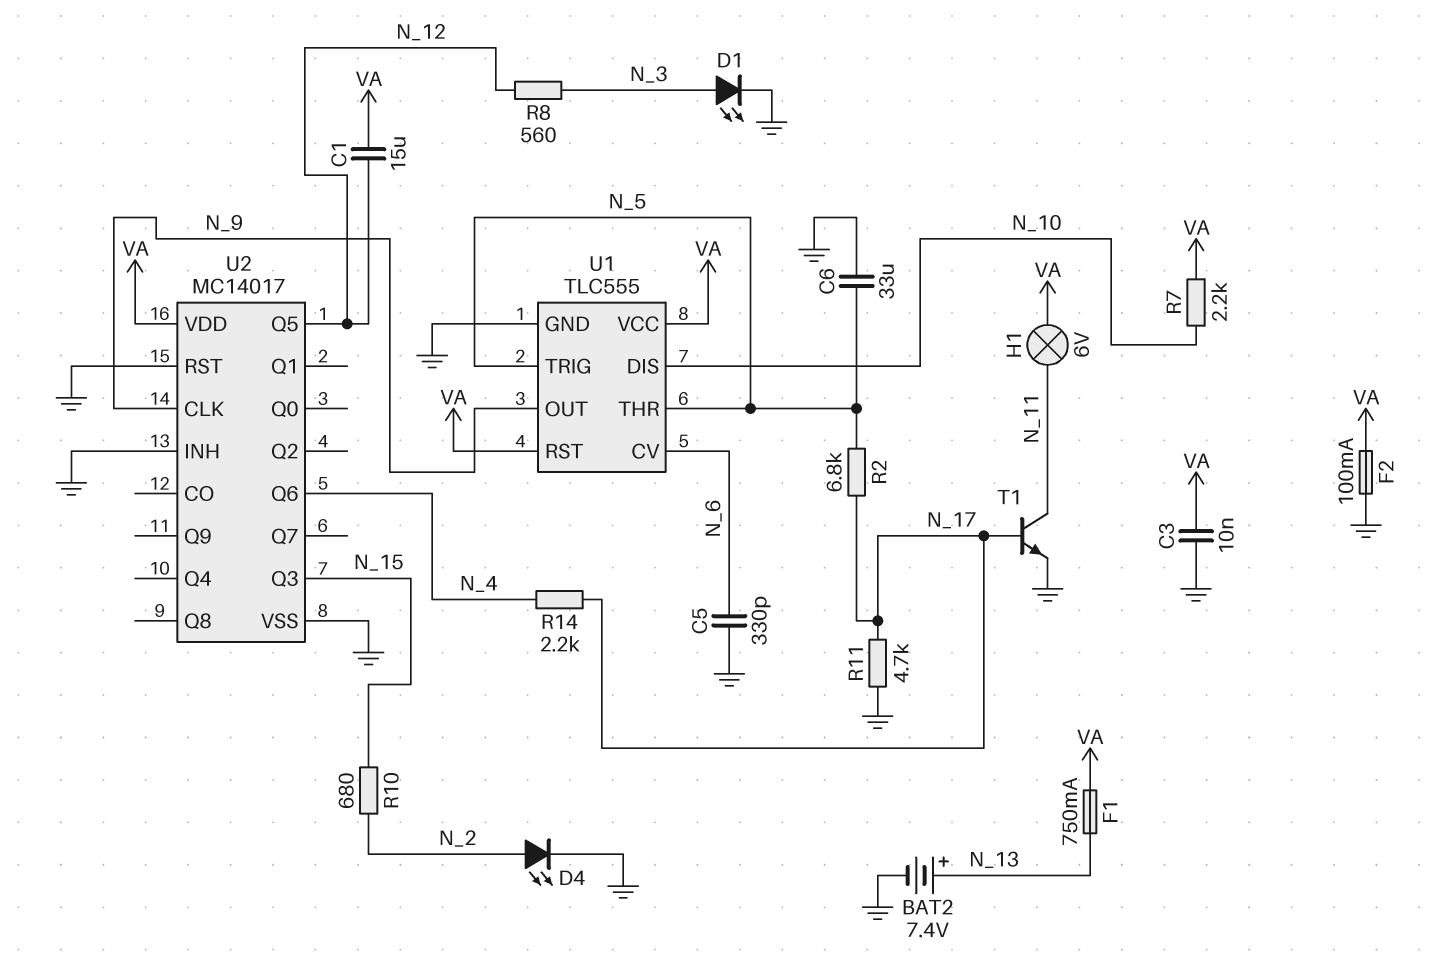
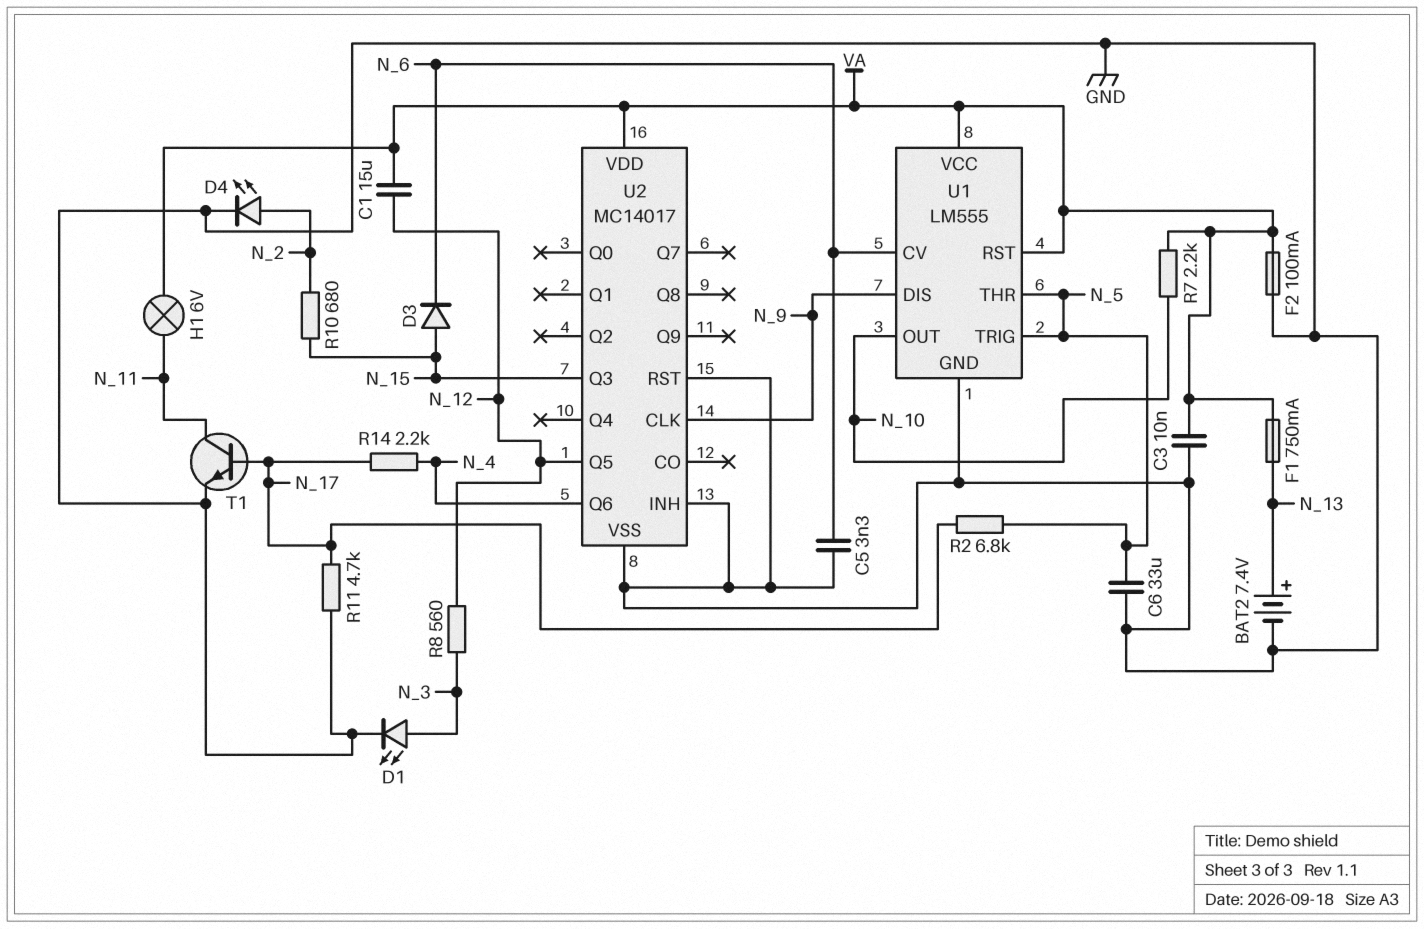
C5: 330pF (GND, N_6) -> 3.3nF (GND, N_6)
D3: none -> diode (A N_15, K N_6)
U1: TLC555 -> LM555
U1 pin DIS: N_10 -> N_9
U1 pin OUT: N_9 -> N_10

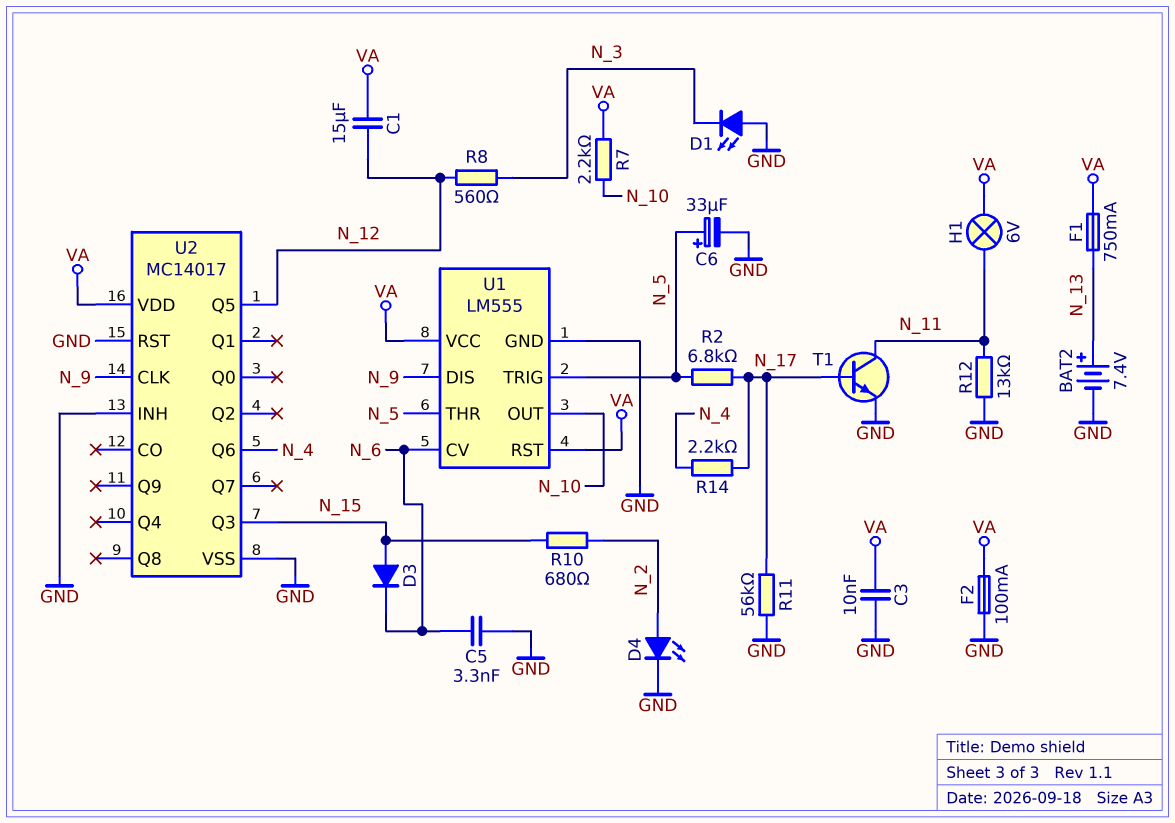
C6: 33uF (GND, N_5) -> 33uF (plus N_5, minus GND)
D1: LED (A N_3, K GND) -> LED (A GND, K N_3)
R11: 4.7k (GND, N_17) -> 56k (GND, N_17)
R12: none -> 13k (GND, N_11)

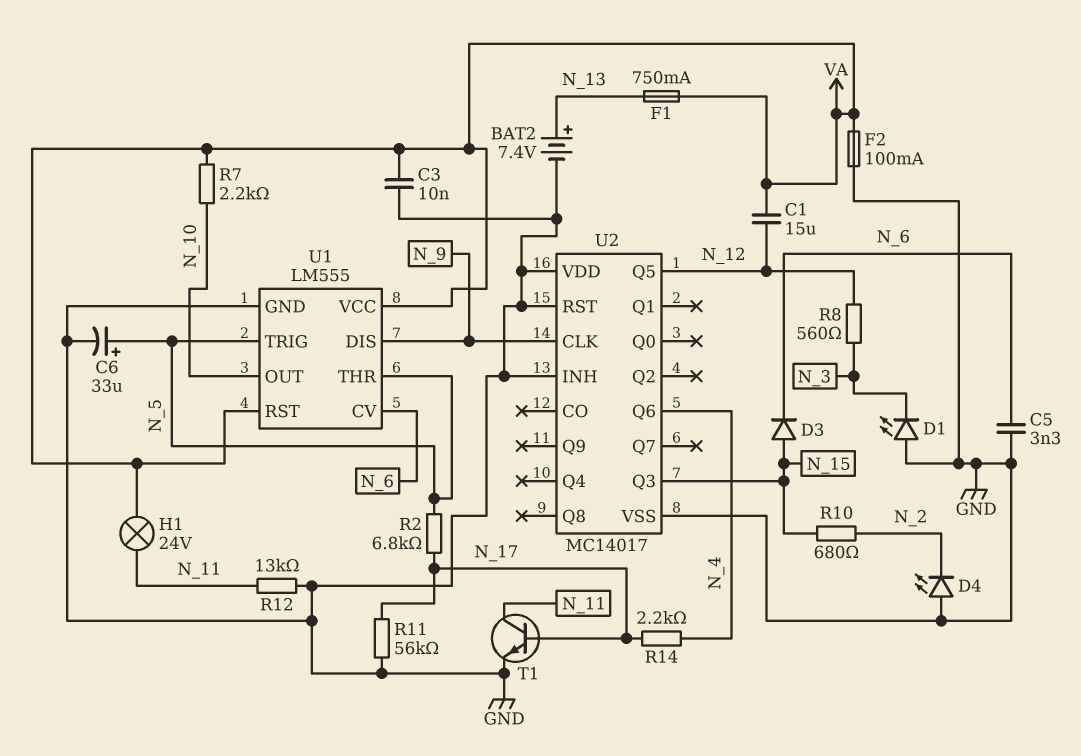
D4: LED (A N_2, K GND) -> LED (A GND, K N_2)
H1: lamp 6V (N_11, VA) -> lamp 24V (N_11, VA)
U2 pin VDD: VA -> GND

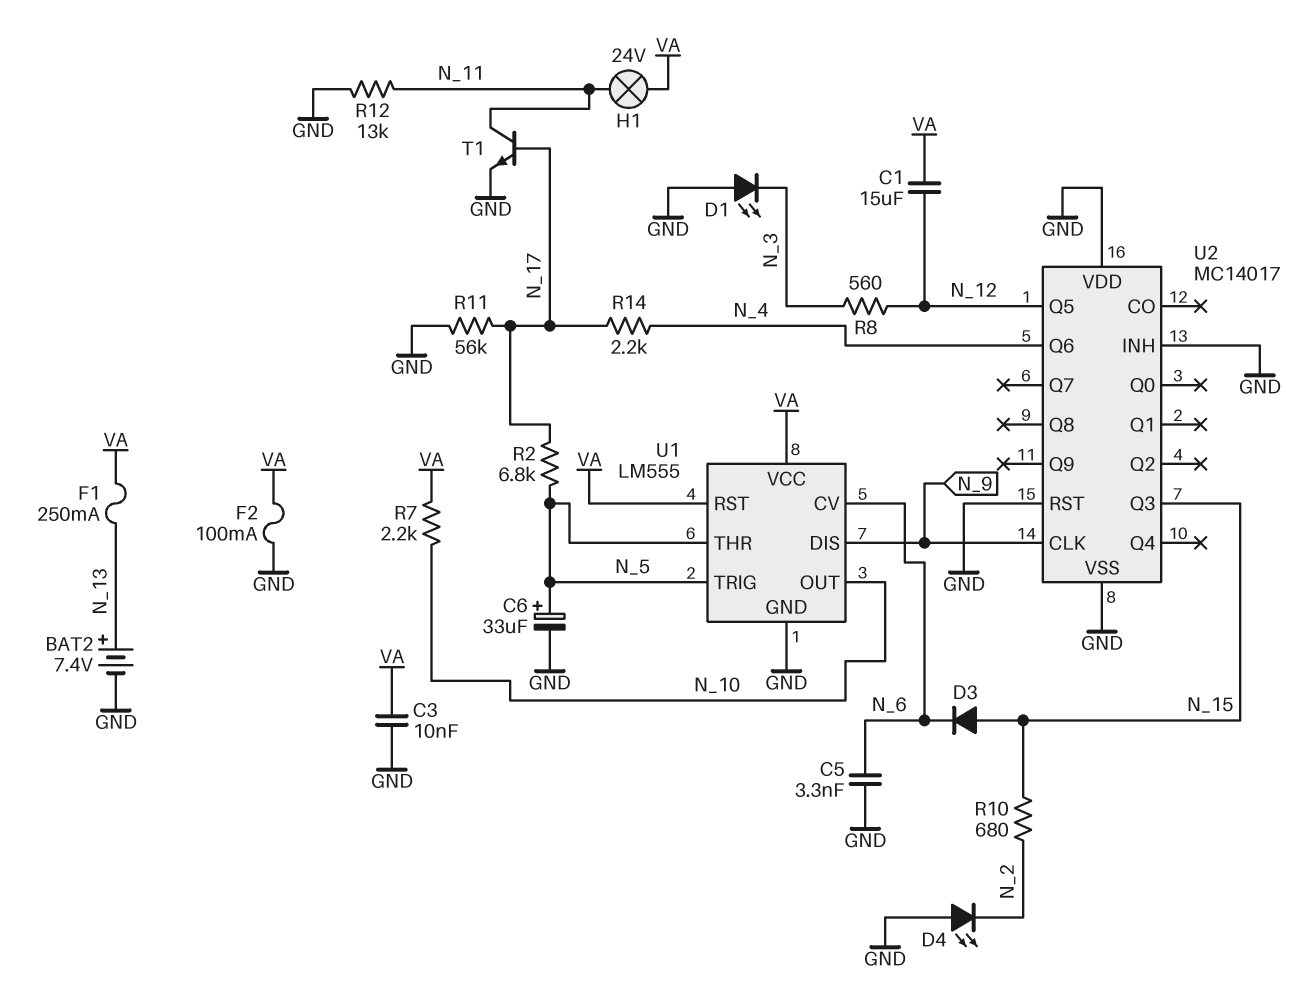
F1: 750mA (N_13, VA) -> 250mA (N_13, VA)

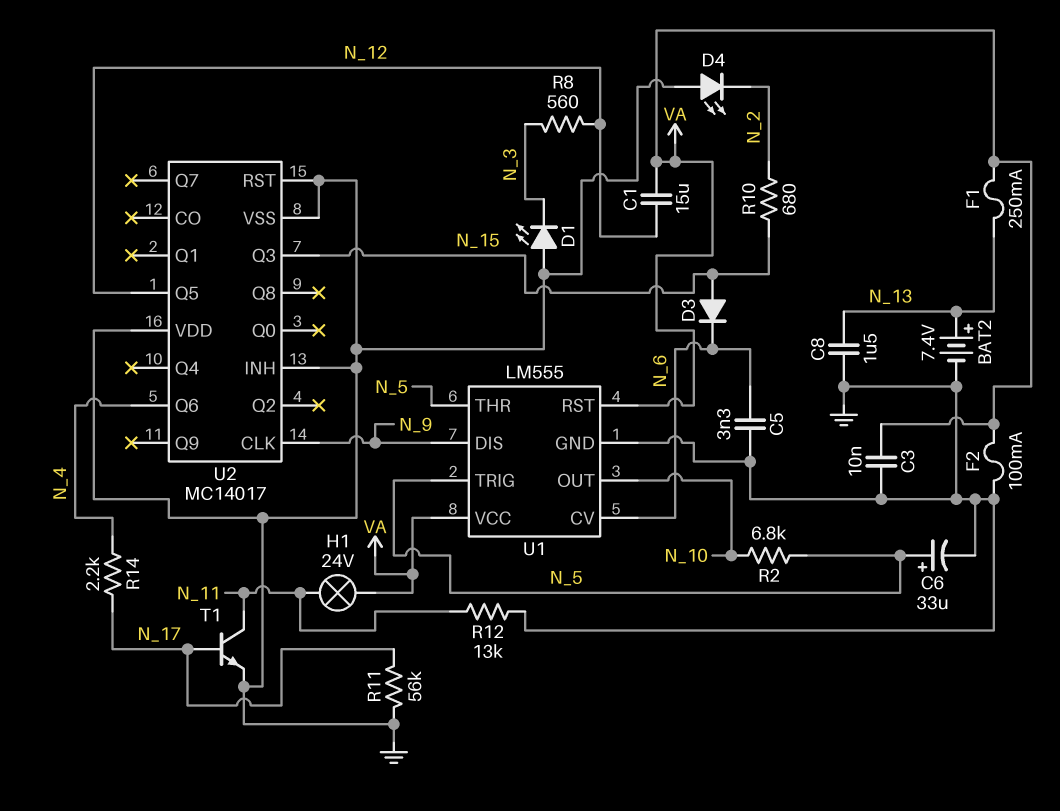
C8: none -> 1.5uF (GND, N_13)
R2: 6.8k (N_5, N_17) -> 6.8k (N_5, N_10)
R7: 2.2k (N_10, VA) -> none

